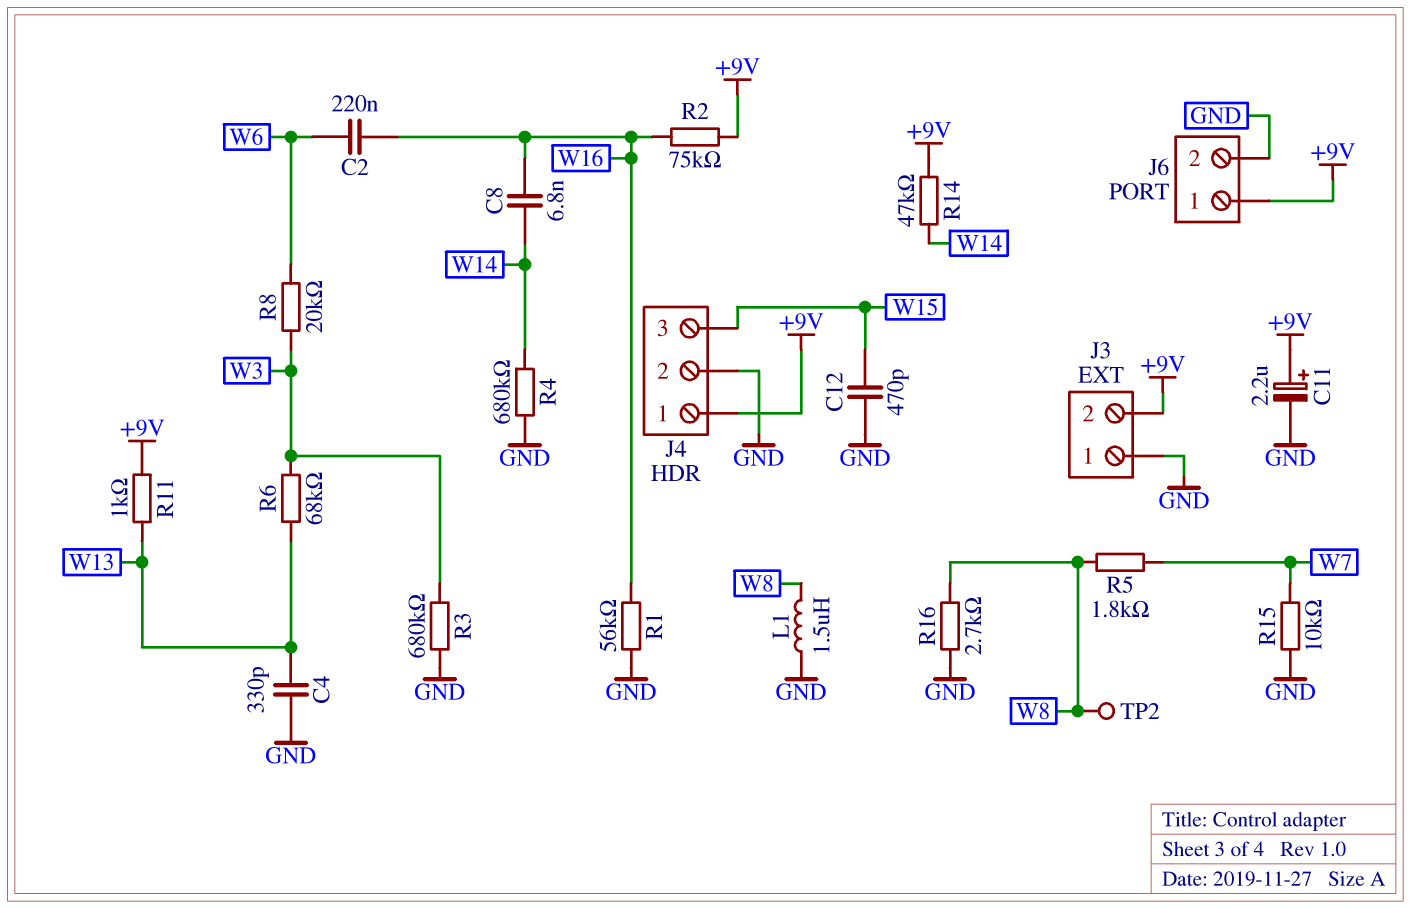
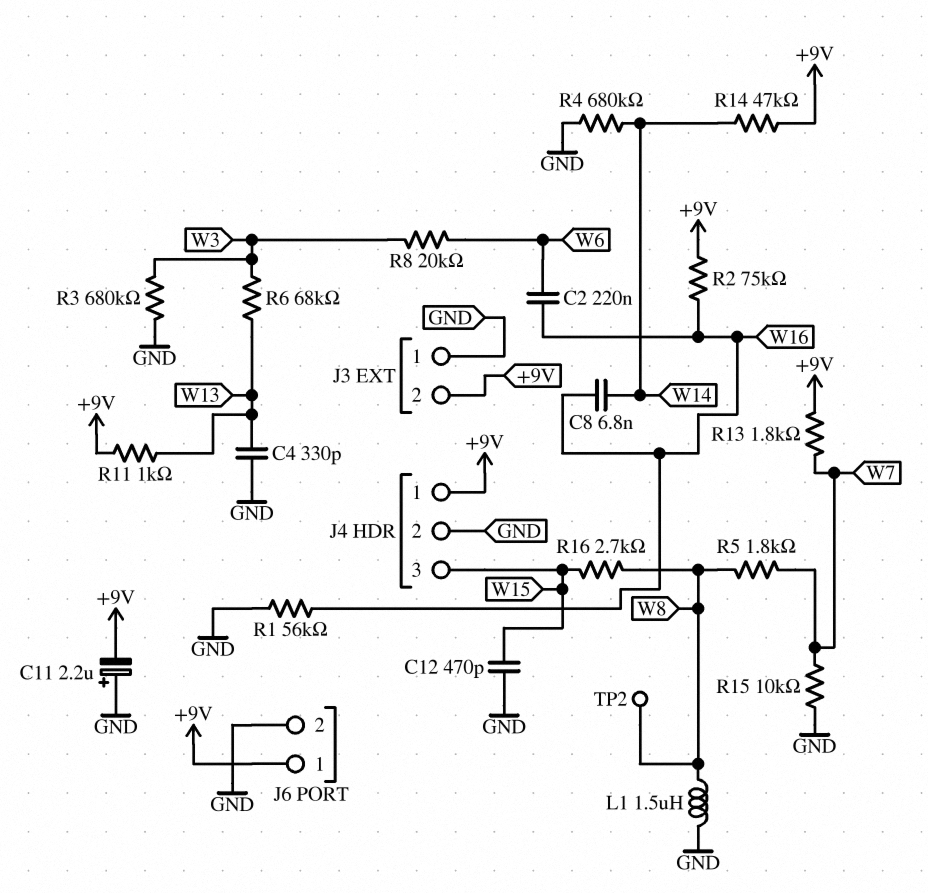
C11: 2.2uF (plus +9V, minus GND) -> 2.2uF (plus GND, minus +9V)
R13: none -> 1.8k (+9V, W7)
R16: 2.7k (GND, W8) -> 2.7k (W8, W15)

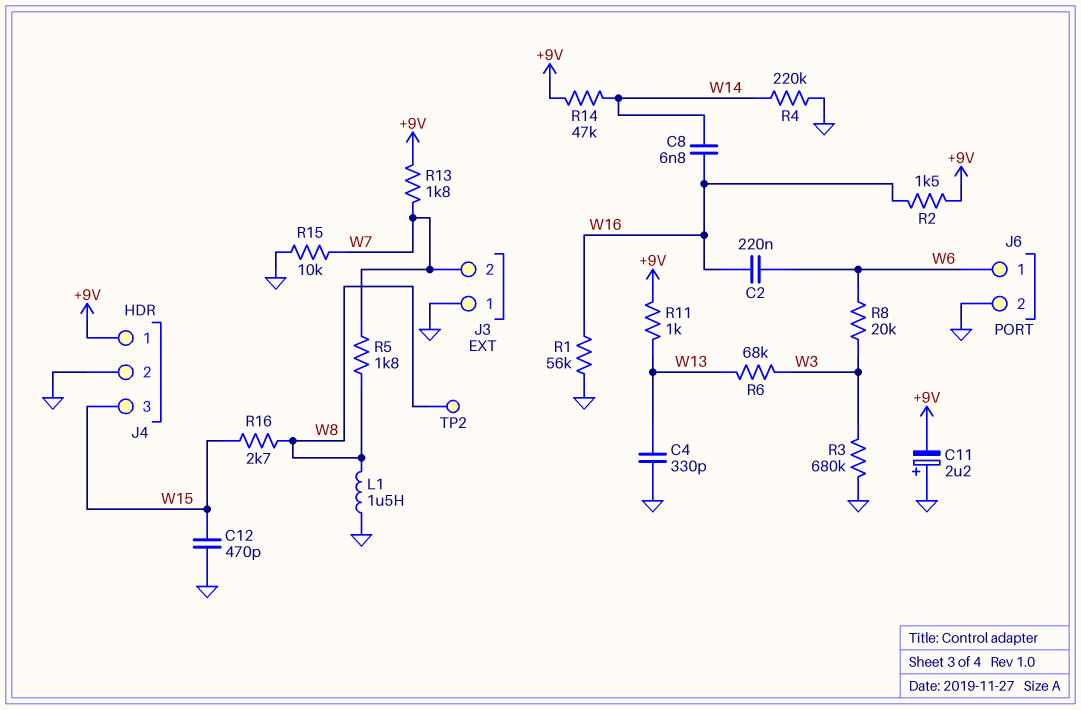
J3 pin 2: +9V -> W7
J6 pin 1: +9V -> W6
R2: 75k (+9V, W16) -> 1.5k (+9V, W16)
R4: 680k (GND, W14) -> 220k (GND, W14)

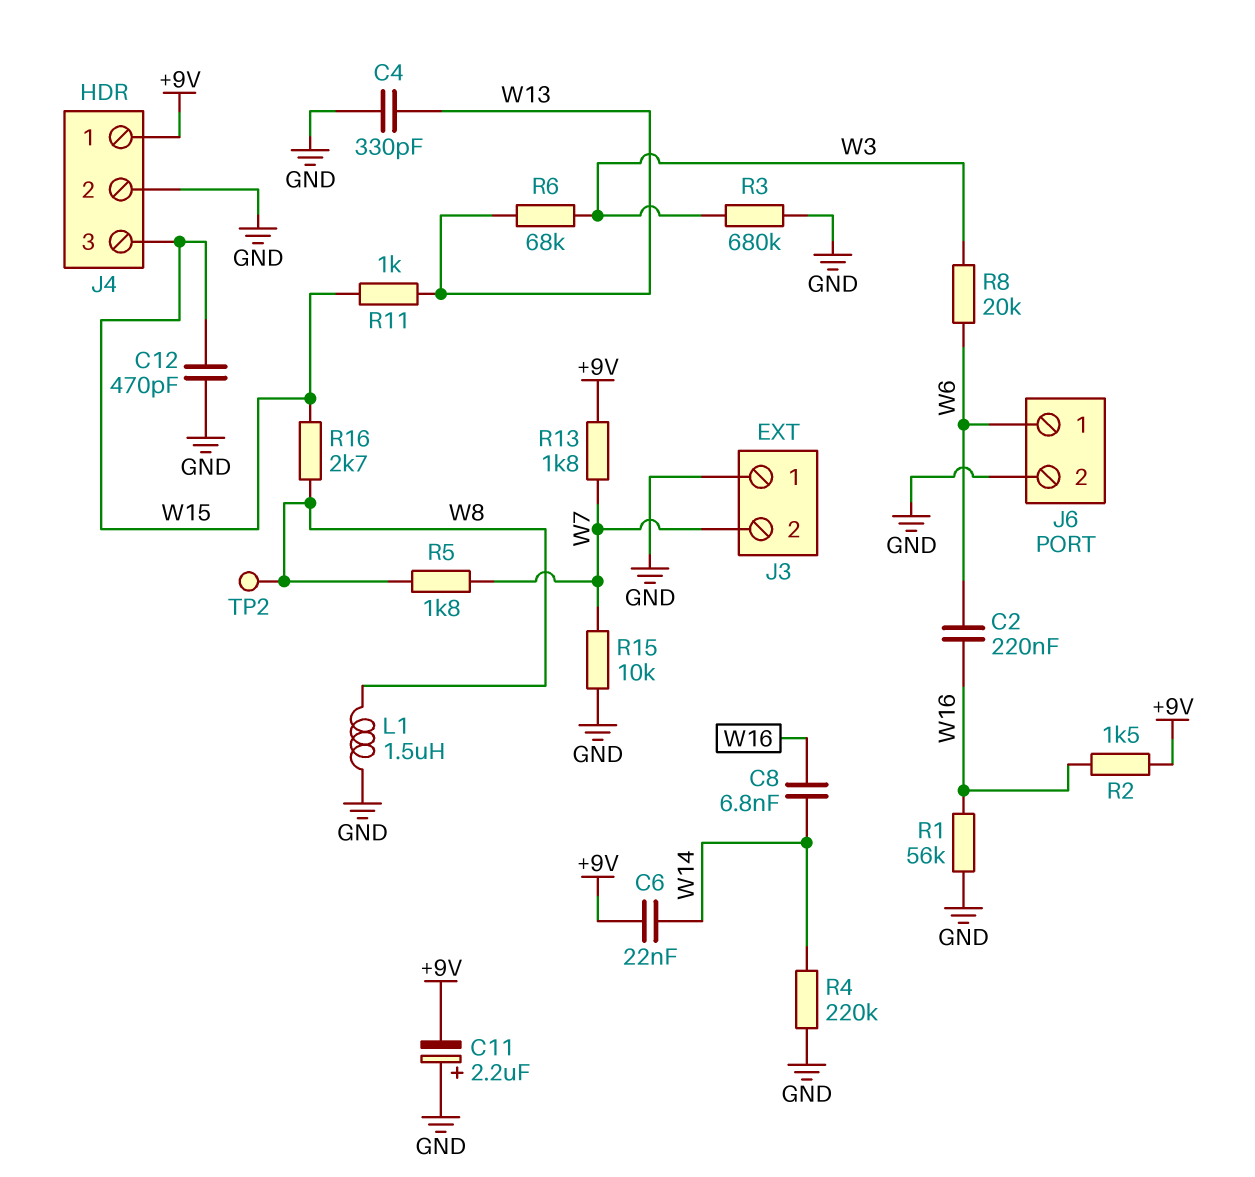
C6: none -> 22nF (+9V, W14)
R11: 1k (+9V, W13) -> 1k (W13, W15)
R14: 47k (+9V, W14) -> none

